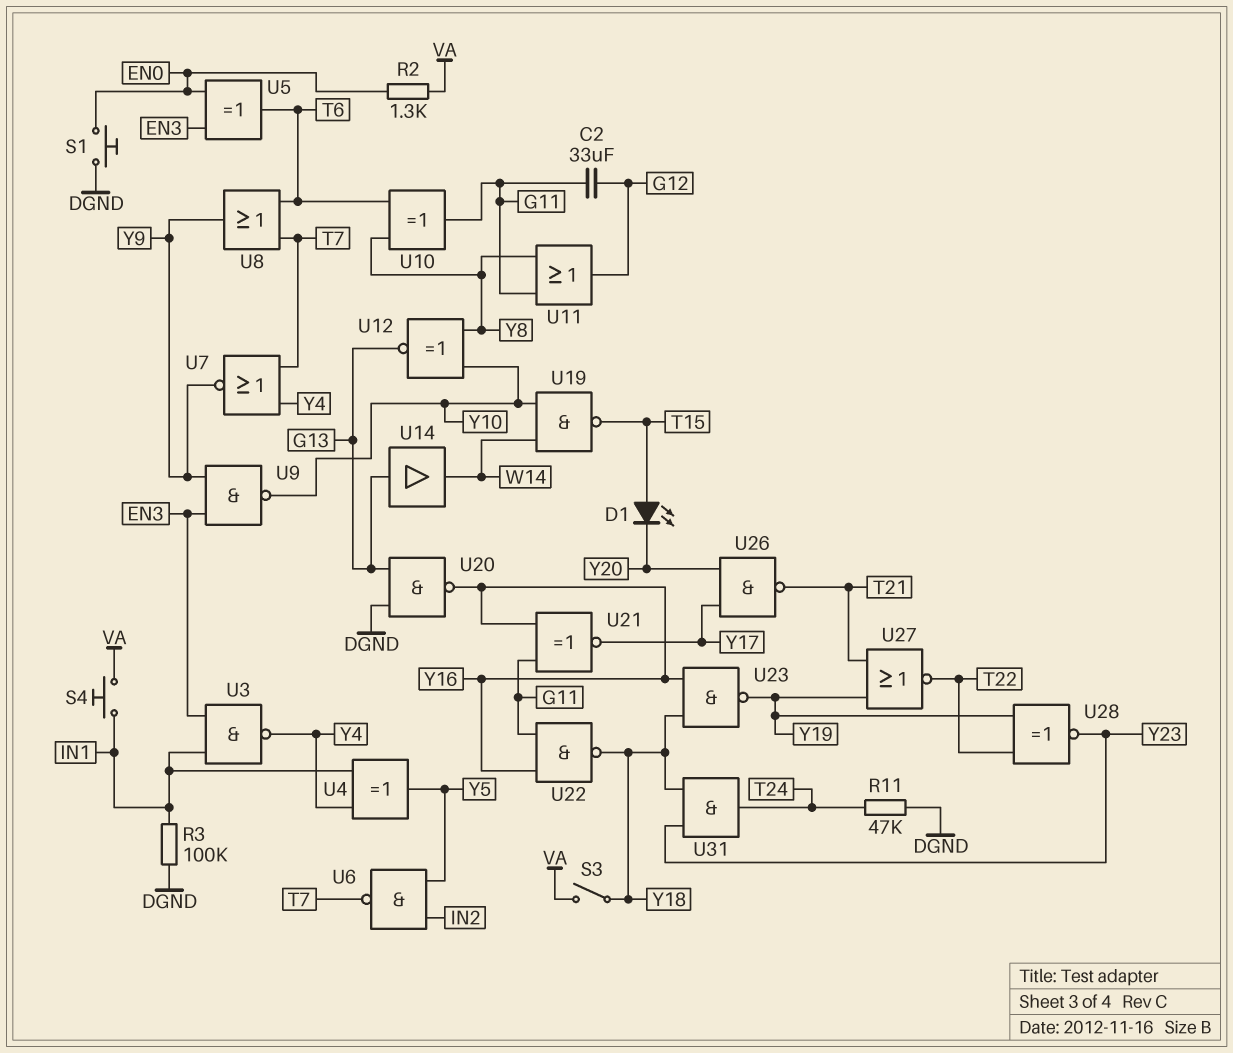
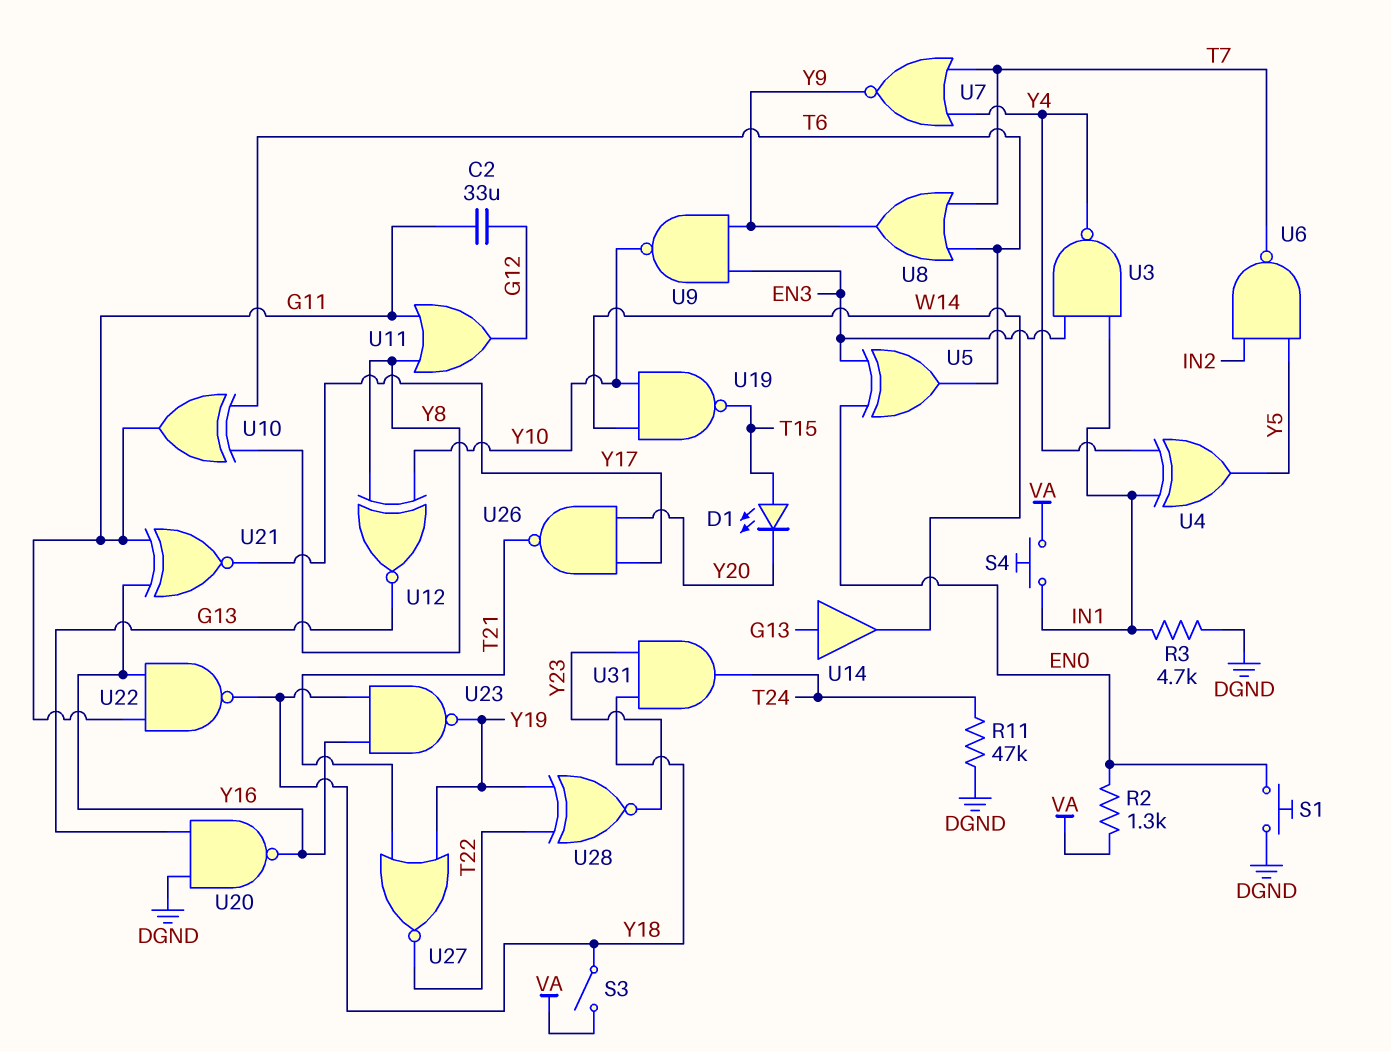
R3: 100k (DGND, IN1) -> 4.7k (DGND, IN1)

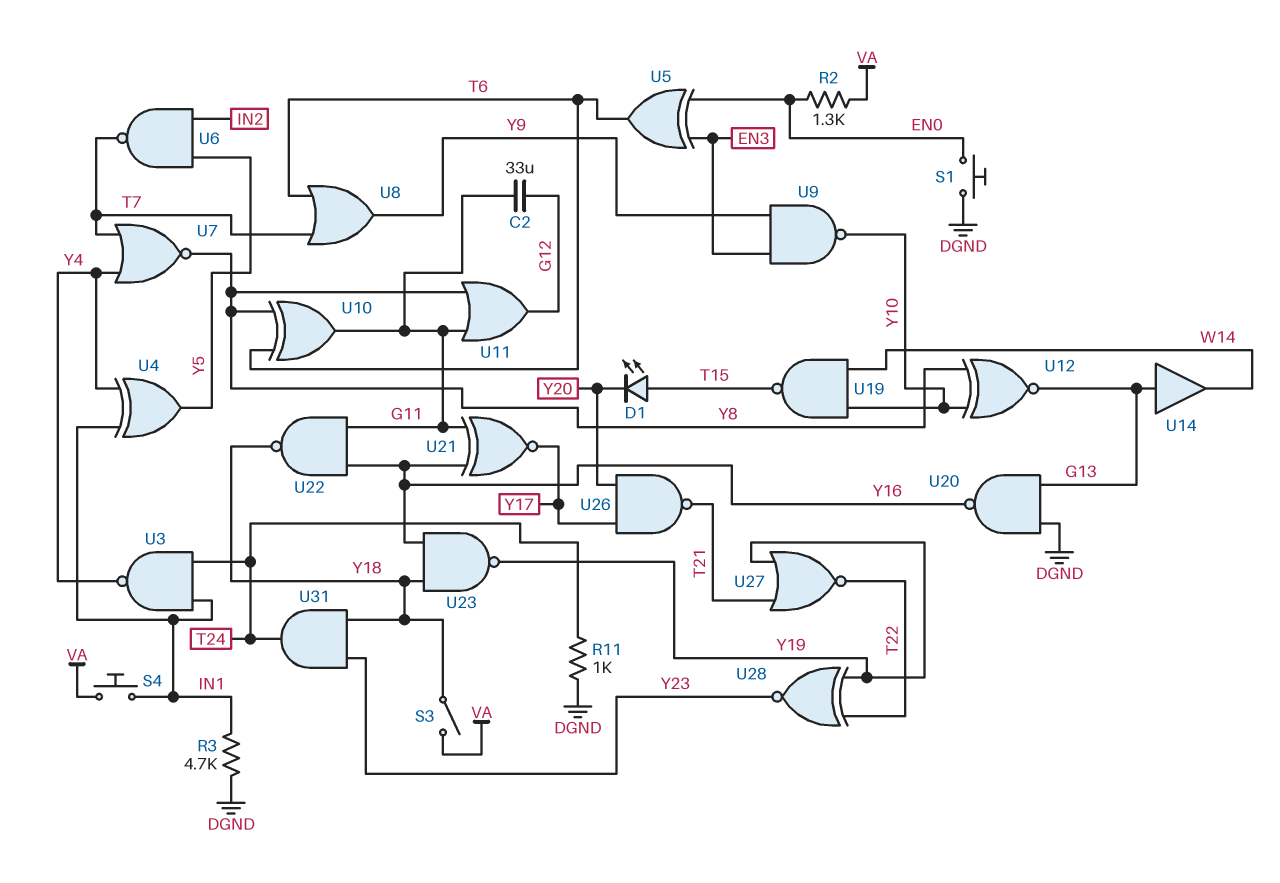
R11: 47k (DGND, T24) -> 1k (DGND, T24)
U3: NAND (in EN3, in IN1, out Y4) -> NAND (in IN1, in T24, out Y4)
U7: NOR (in T7, in Y4, out Y9) -> NOR (in T7, in Y4, out Y8)

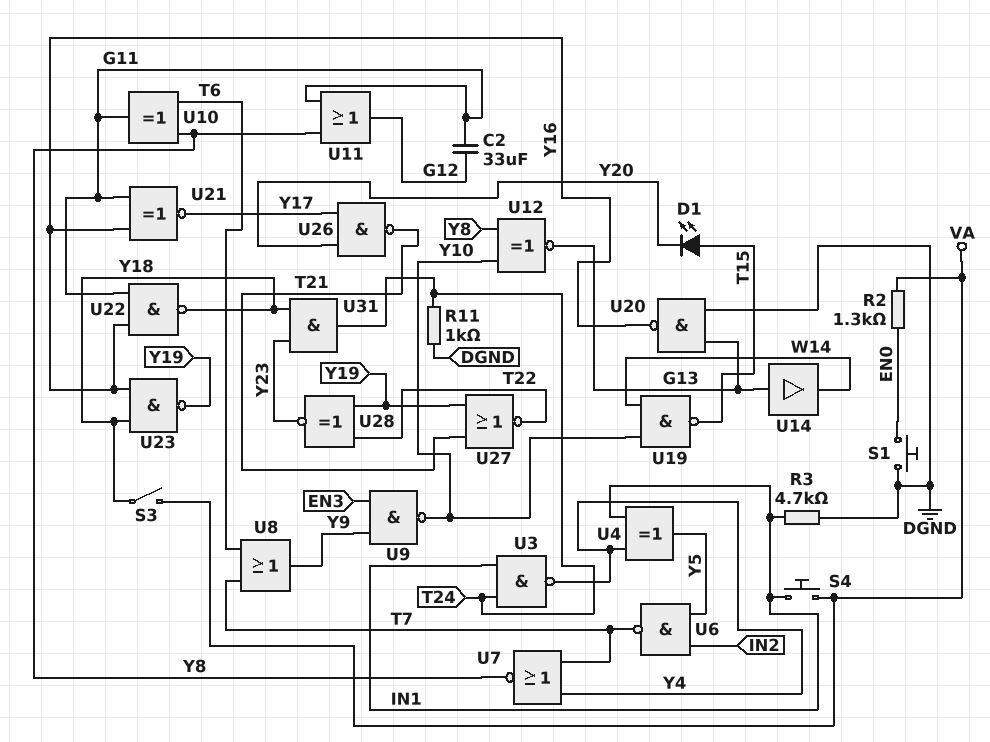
U5: XOR (in EN0, in EN3, out T6) -> none

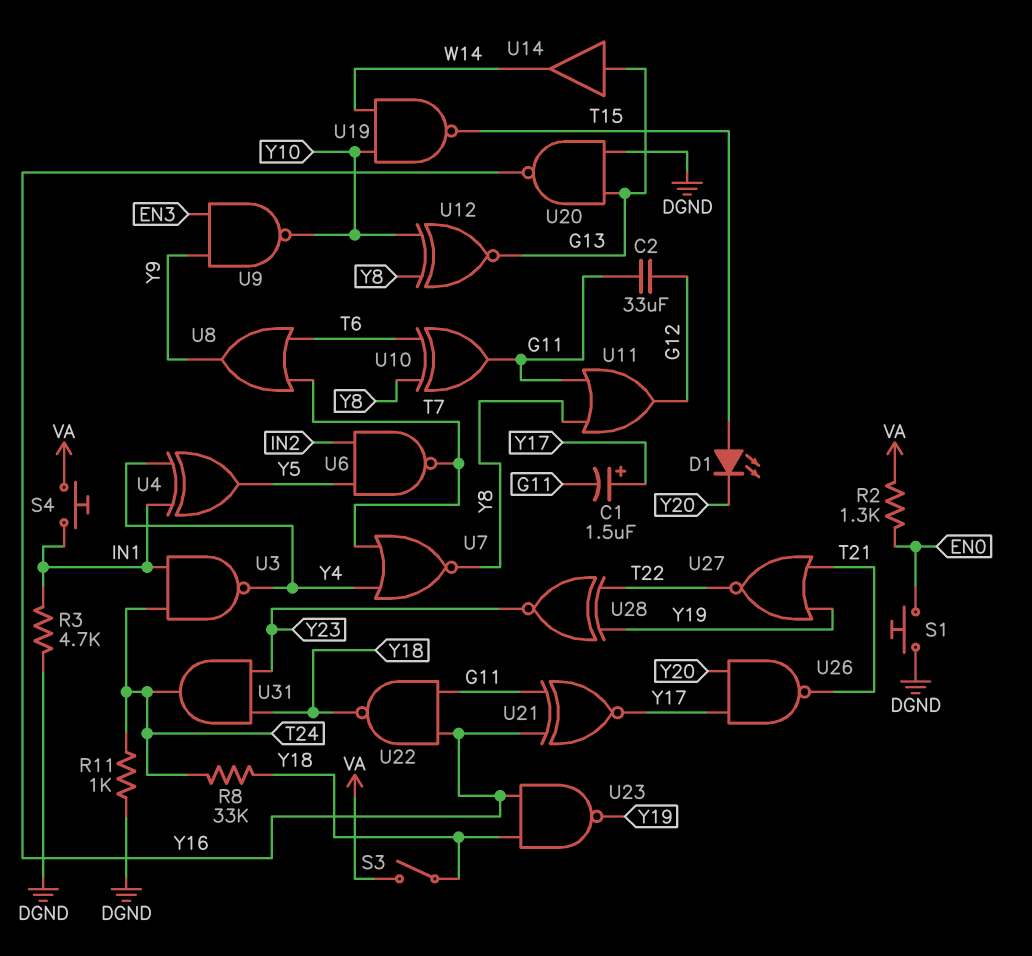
C1: none -> 1.5uF (plus Y17, minus G11)
R8: none -> 33k (T24, Y18)

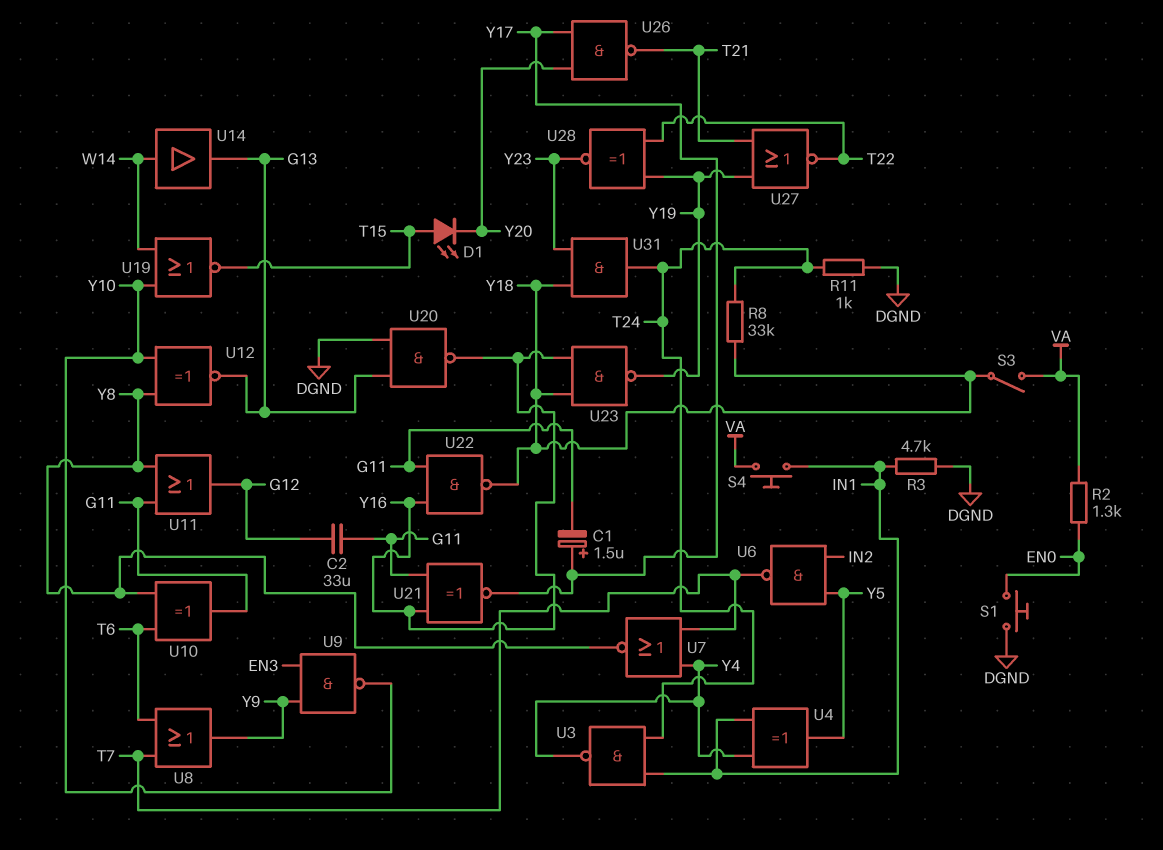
U14: buffer (in G13, out W14) -> buffer (in W14, out G13)
U19: NAND (in W14, in Y10, out T15) -> NOR (in W14, in Y10, out T15)

